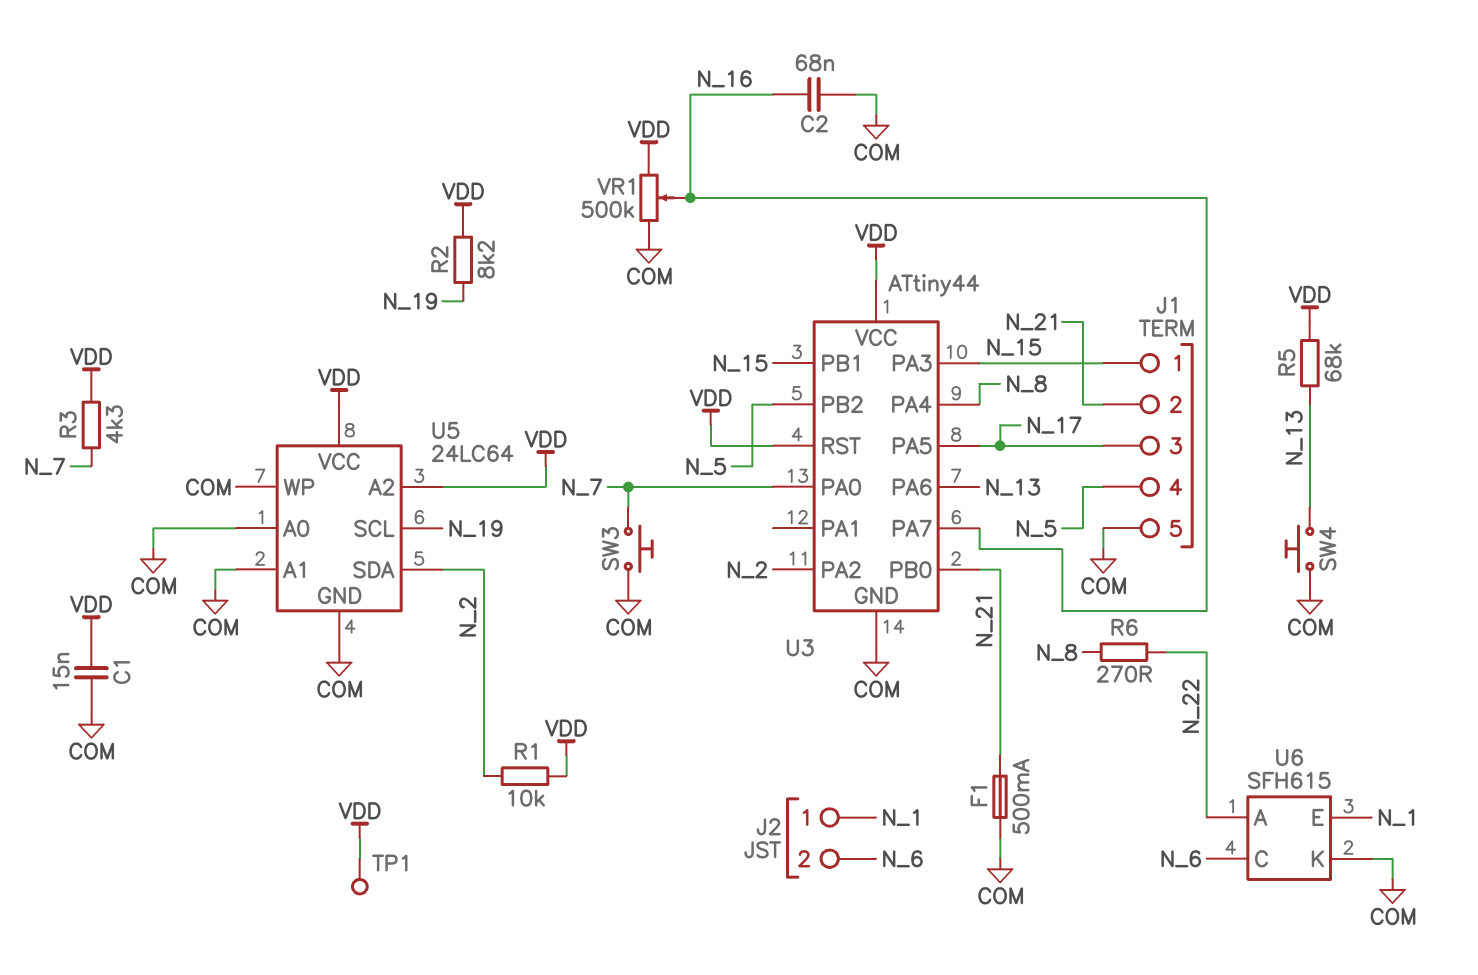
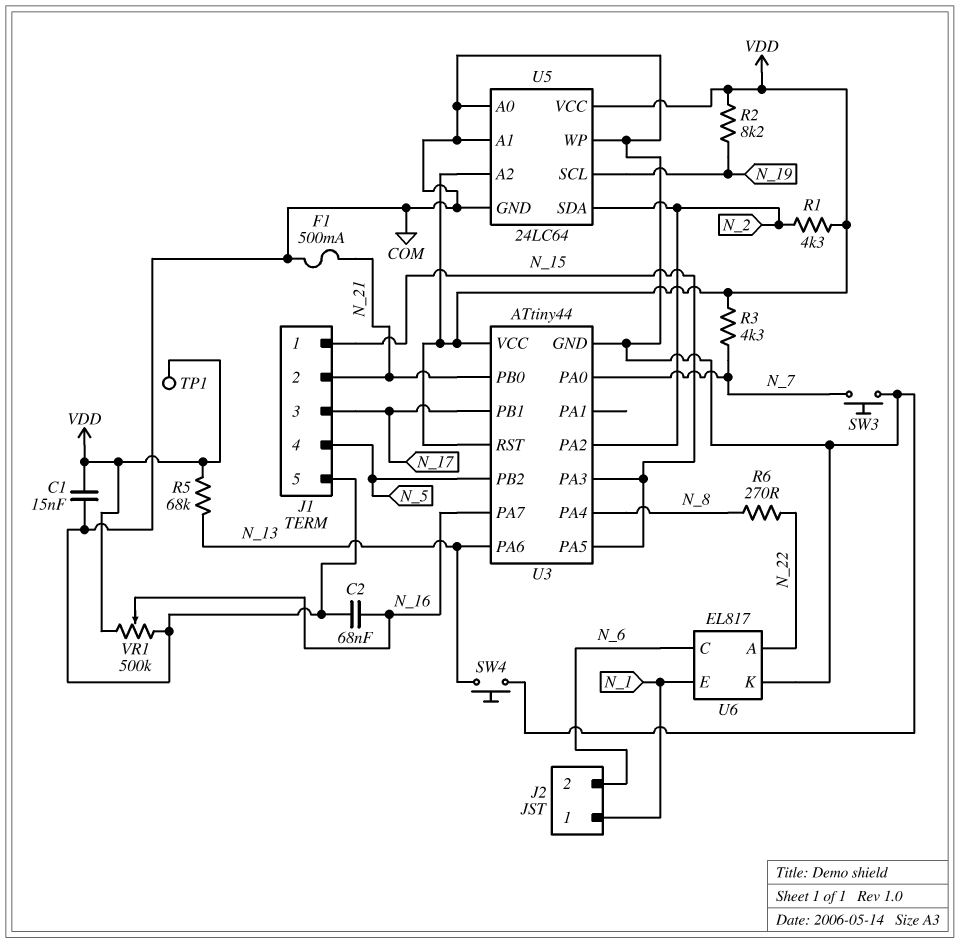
R1: 10k (N_2, VDD) -> 4.3k (N_2, VDD)
U3 pin PA5: N_17 -> N_15
U3 pin PB1: N_15 -> N_17
U6: SFH615 -> EL817

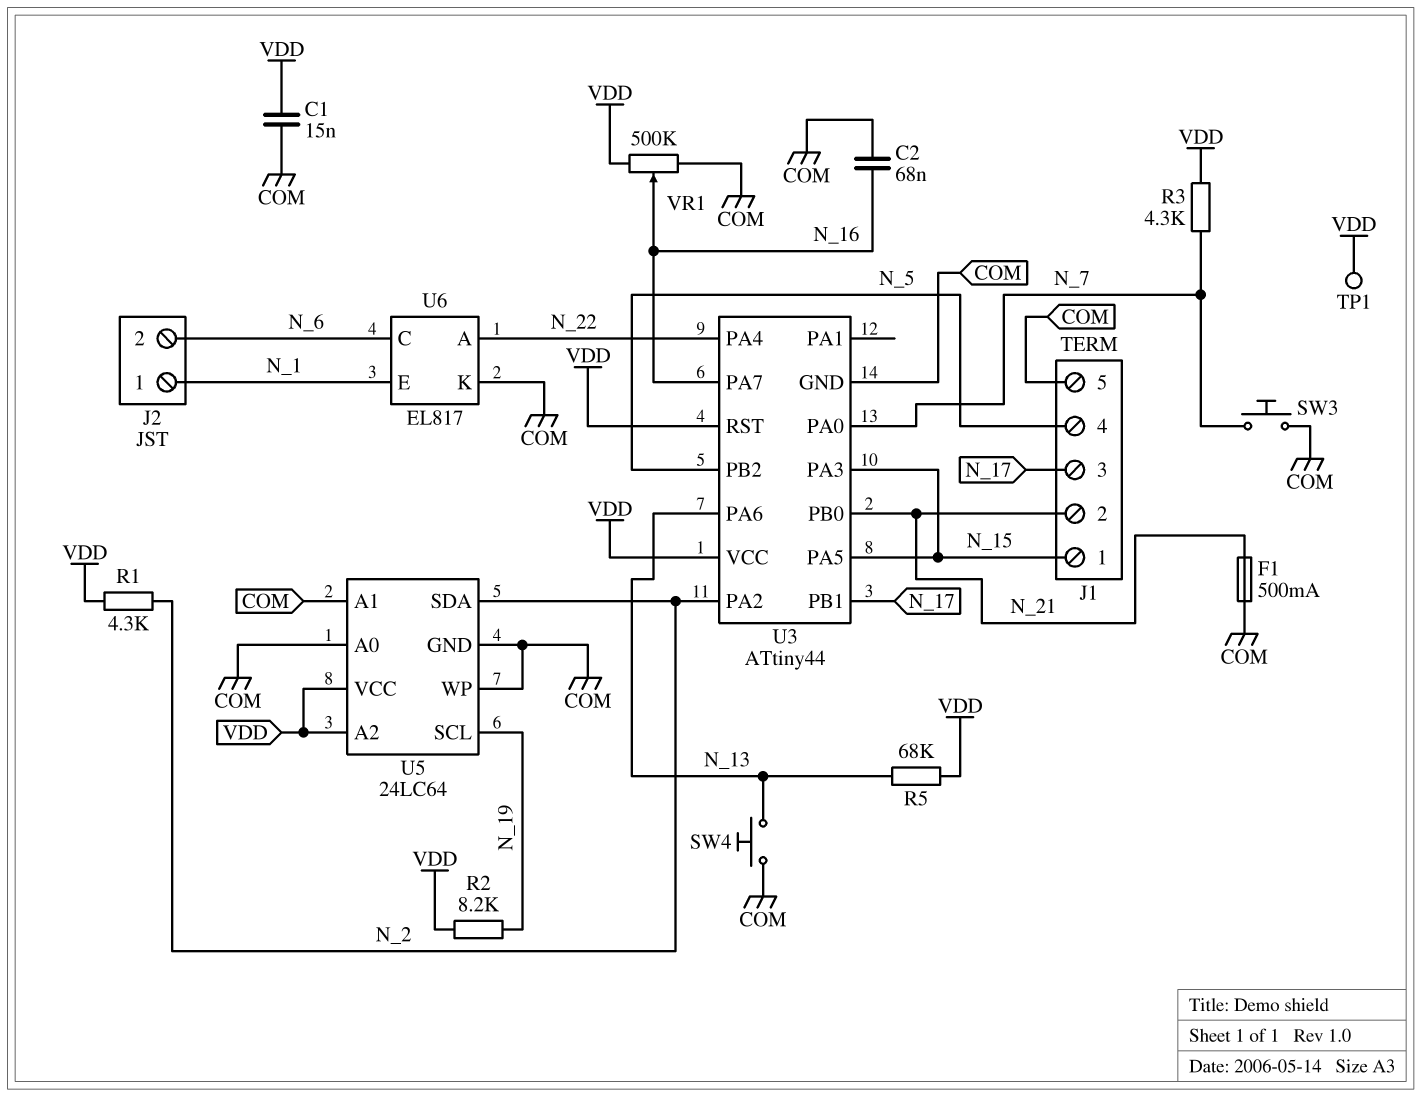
R6: 270 (N_8, N_22) -> none
U3 pin PA4: N_8 -> N_22

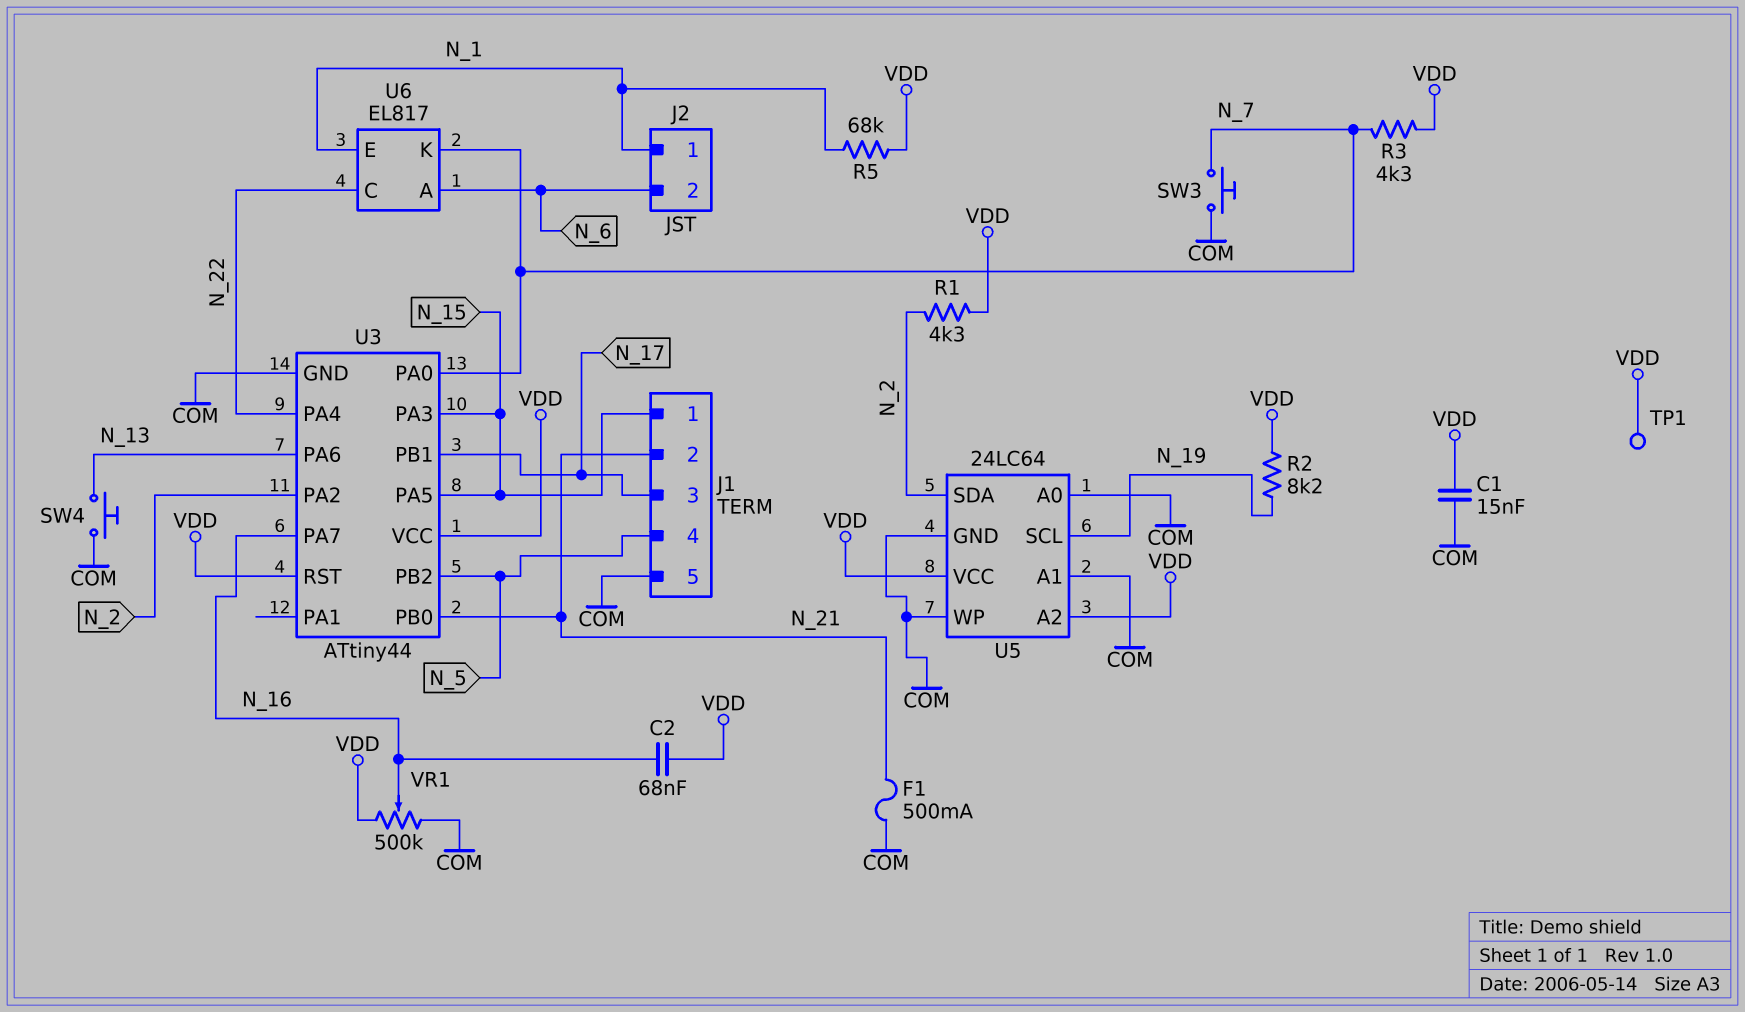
C2: 68nF (COM, N_16) -> 68nF (N_16, VDD)
R5: 68k (N_13, VDD) -> 68k (N_1, VDD)
U6 pin A: N_22 -> N_6
U6 pin C: N_6 -> N_22
U6 pin K: COM -> N_7

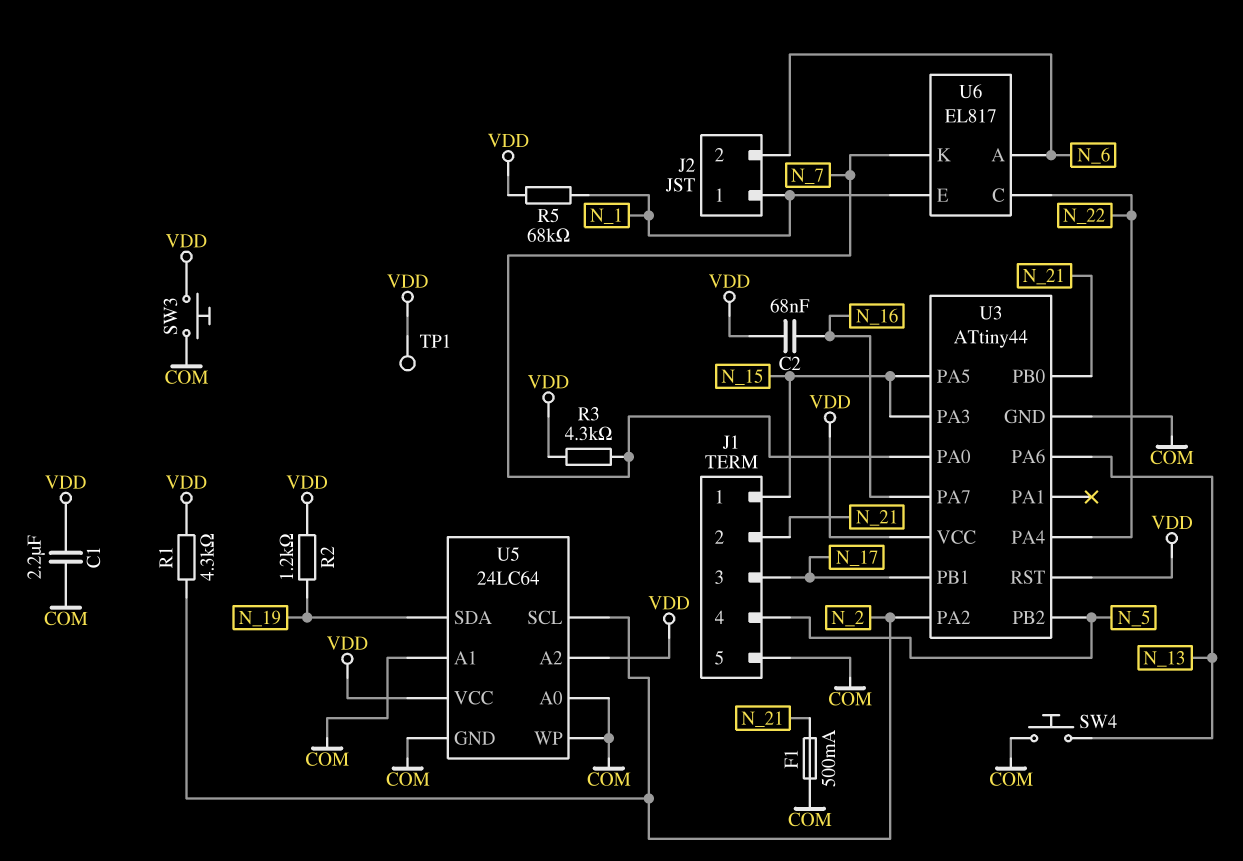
C1: 15nF (COM, VDD) -> 2.2uF (COM, VDD)
R2: 8.2k (N_19, VDD) -> 1.2k (N_19, VDD)
SW3: button (COM, N_7) -> button (COM, VDD)
U5 pin SCL: N_19 -> N_2
U5 pin SDA: N_2 -> N_19
VR1: 500k (COM, VDD, wiper N_16) -> none

